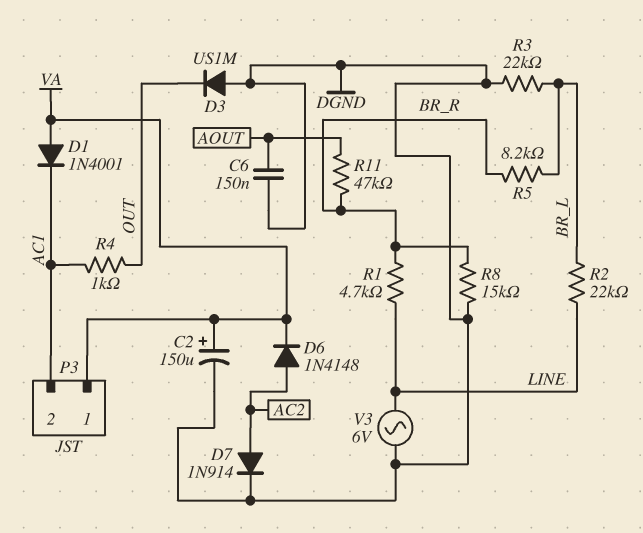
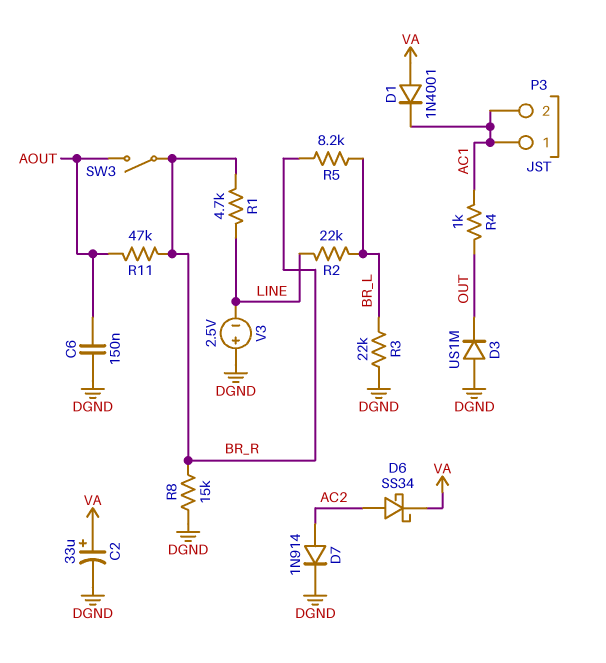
C2: 150uF (plus VA, minus DGND) -> 33uF (plus VA, minus DGND)
D6: diode 1N4148 (A AC2, K VA) -> schottky SS34 (A AC2, K VA)
P3 pin 1: VA -> AC1
SW3: none -> switch (AOUT, BR_R)
V3: AC 6V (DGND, LINE) -> 2.5V (plus DGND, minus LINE)

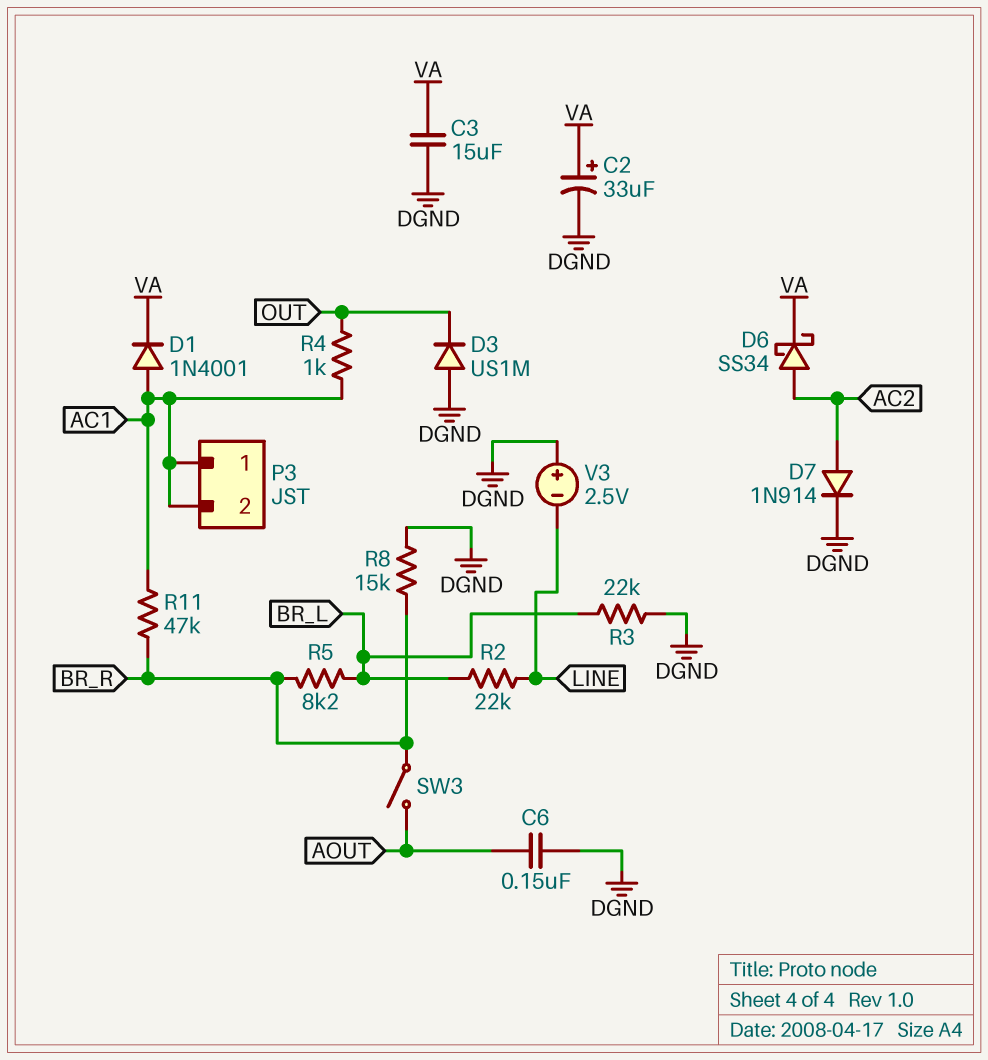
C3: none -> 15uF (DGND, VA)
D1: diode 1N4001 (A VA, K AC1) -> diode 1N4001 (A AC1, K VA)
R1: 4.7k (BR_R, LINE) -> none
R11: 47k (AOUT, BR_R) -> 47k (AC1, BR_R)

